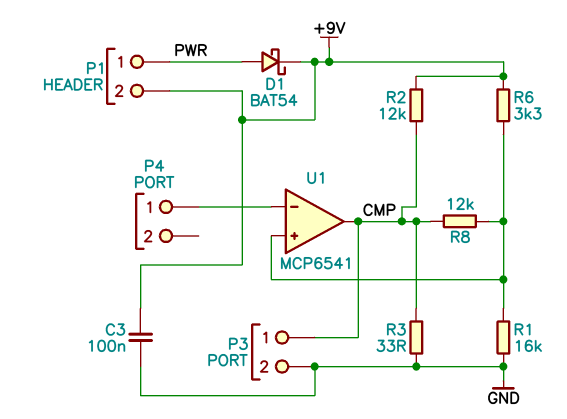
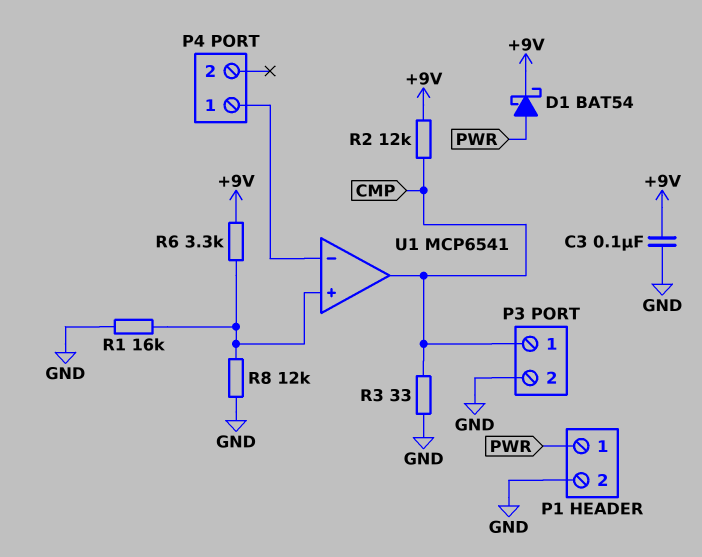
P1 pin 2: +9V -> GND
R8: 12k (CMP, U1/in+) -> 12k (GND, U1/in+)

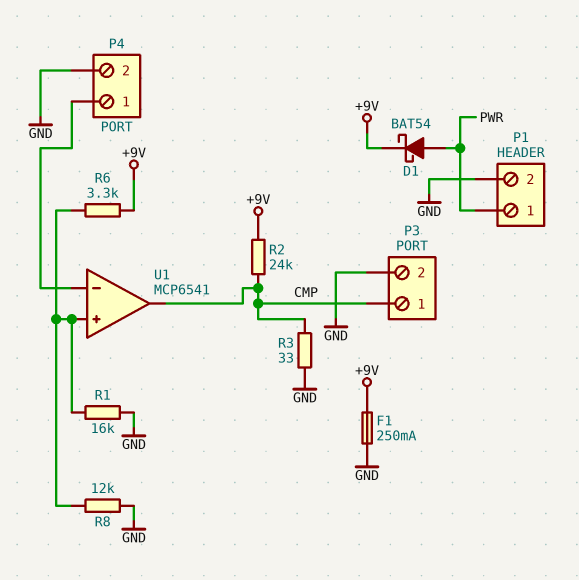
C3: 100nF (+9V, GND) -> none
F1: none -> 250mA (+9V, GND)
P4 pin 2: none -> GND
R2: 12k (+9V, CMP) -> 24k (+9V, CMP)

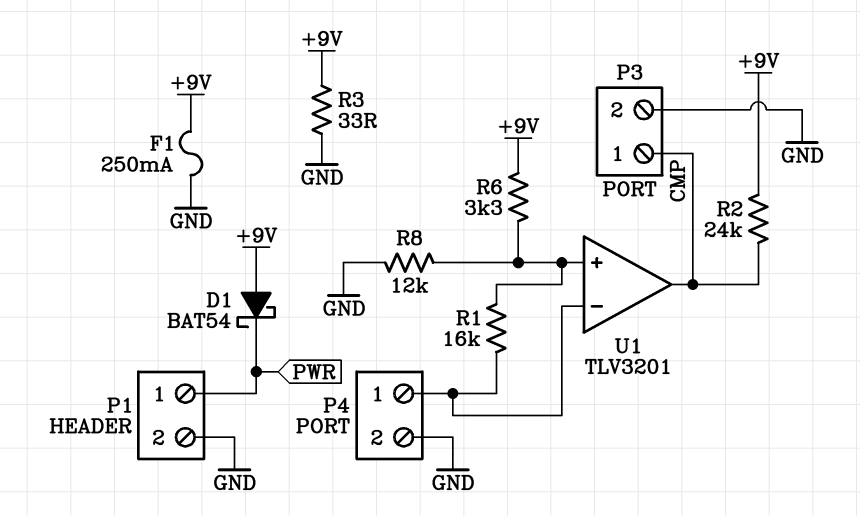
D1: schottky BAT54 (A PWR, K +9V) -> schottky BAT54 (A +9V, K PWR)
R1: 16k (GND, U1/in+) -> 16k (P4/1, U1/in+)
R3: 33 (CMP, GND) -> 33 (+9V, GND)
U1: MCP6541 -> TLV3201

